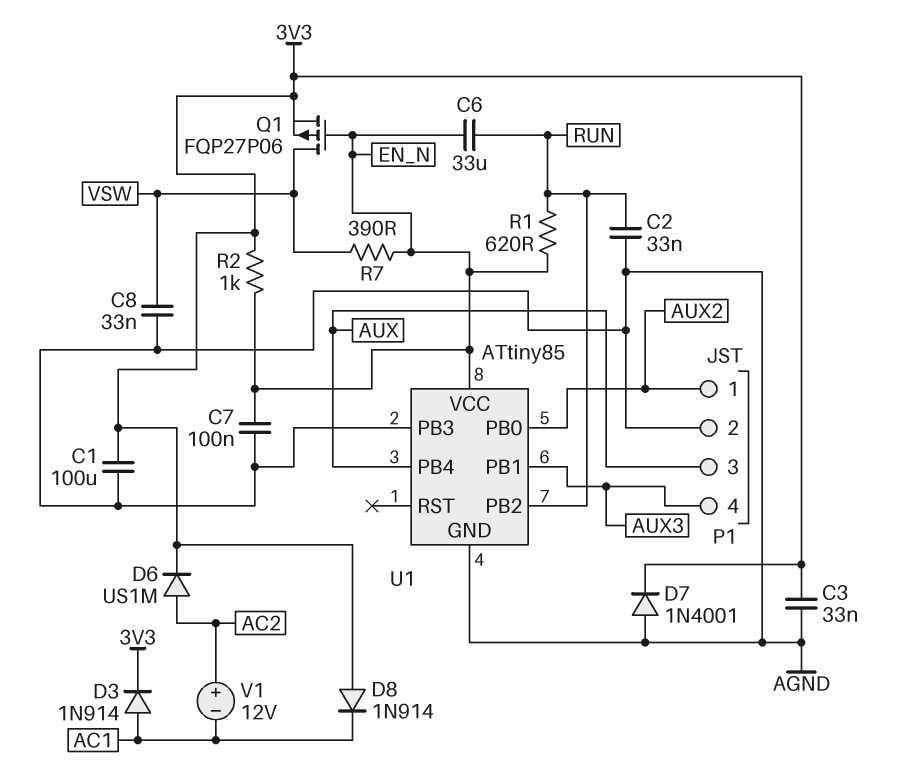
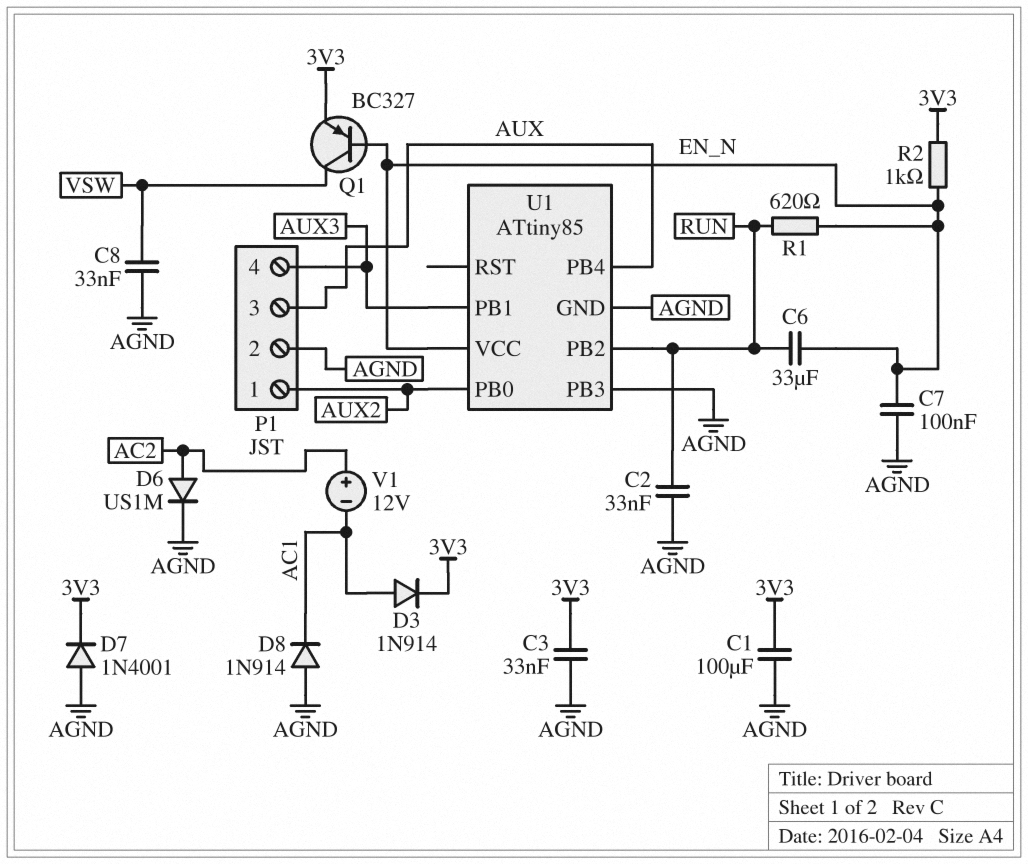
D6: diode US1M (A AC2, K 3V3) -> diode US1M (A AC2, K AGND)
D8: diode 1N914 (A 3V3, K AC1) -> diode 1N914 (A AGND, K AC1)
Q1: PMOS FQP27P06 (G EN_N, D VSW, S 3V3) -> PNP BC327 (B EN_N, C VSW, E 3V3)
R7: 390 (EN_N, VSW) -> none

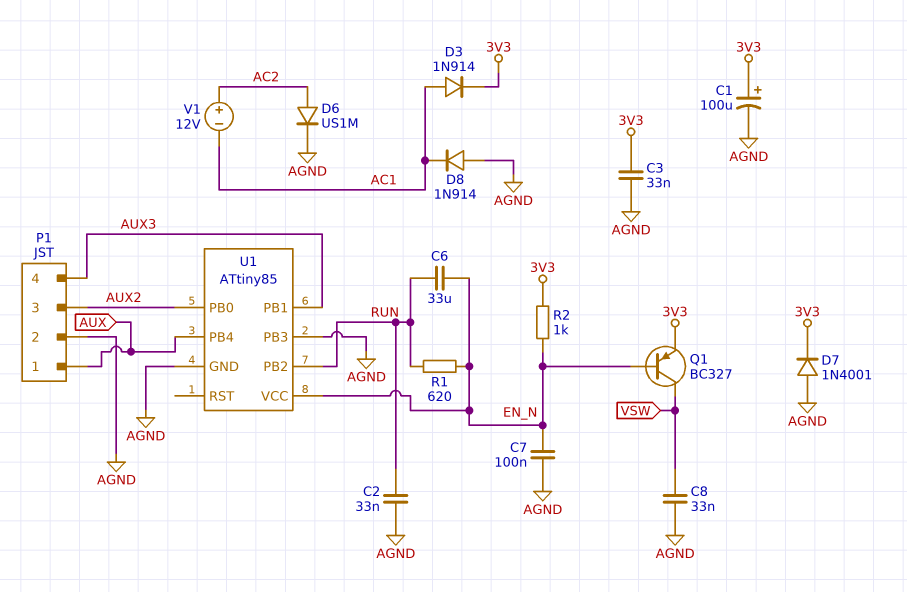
C1: 100uF (3V3, AGND) -> 100uF (plus 3V3, minus AGND)
P1 pin 1: AUX2 -> AUX
P1 pin 3: AUX -> AUX2

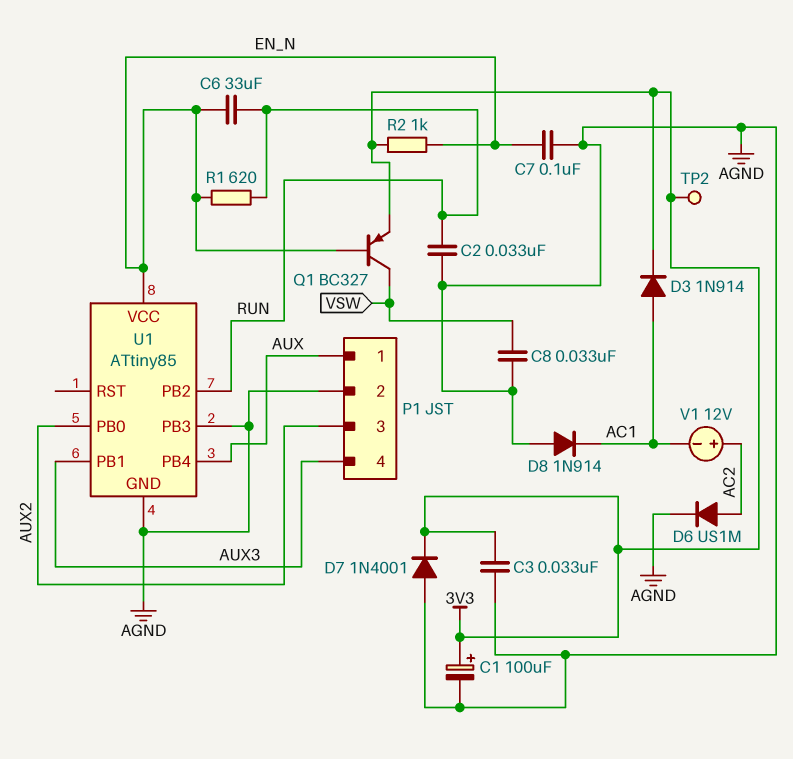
TP2: none -> test point (3V3)

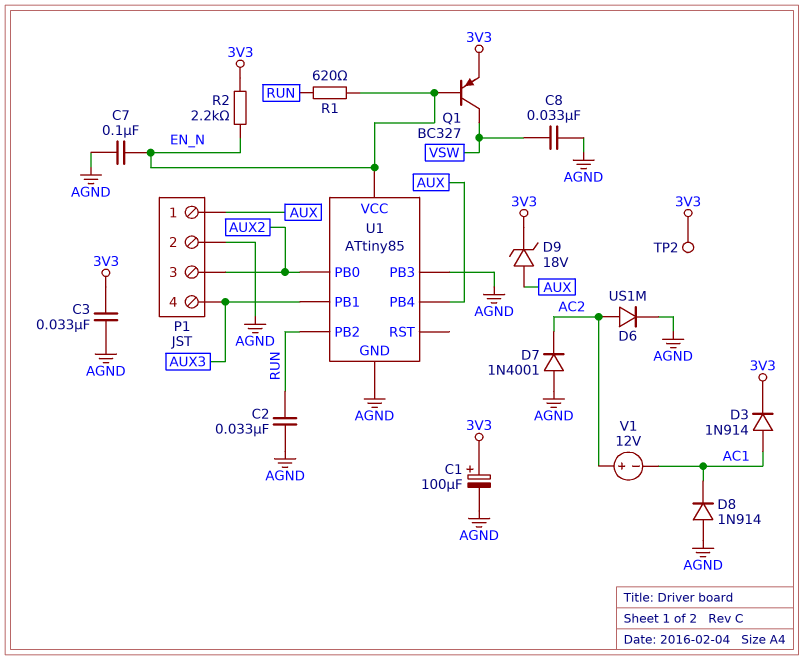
C6: 33uF (EN_N, RUN) -> none
D7: diode 1N4001 (A AGND, K 3V3) -> diode 1N4001 (A AGND, K AC2)
D9: none -> zener 18V (A AUX, K 3V3)
R2: 1k (3V3, EN_N) -> 2.2k (3V3, EN_N)

